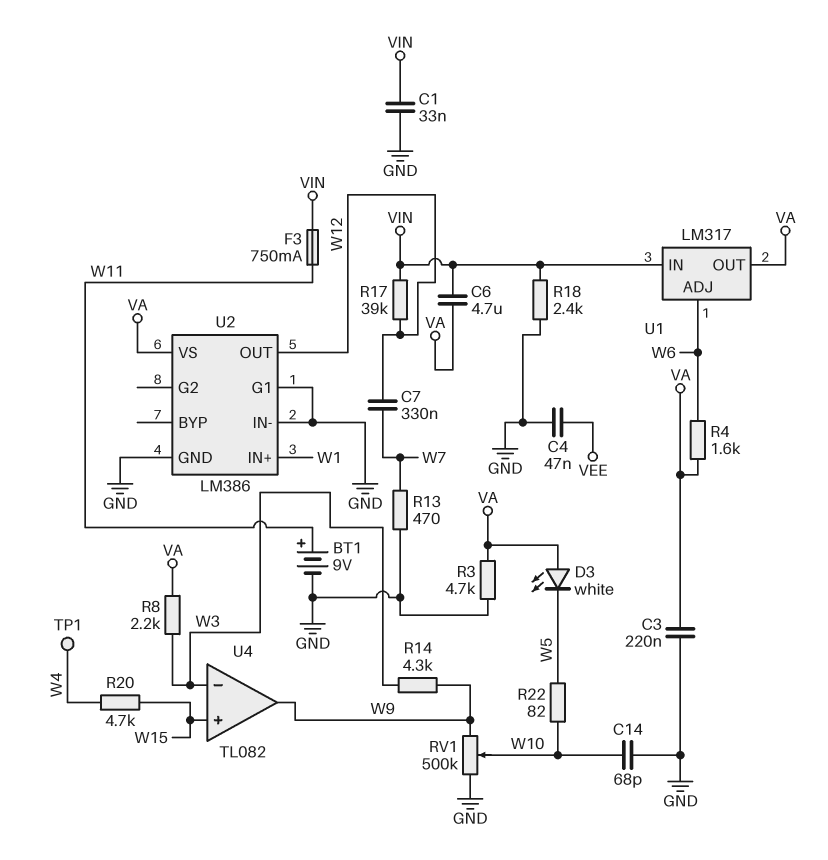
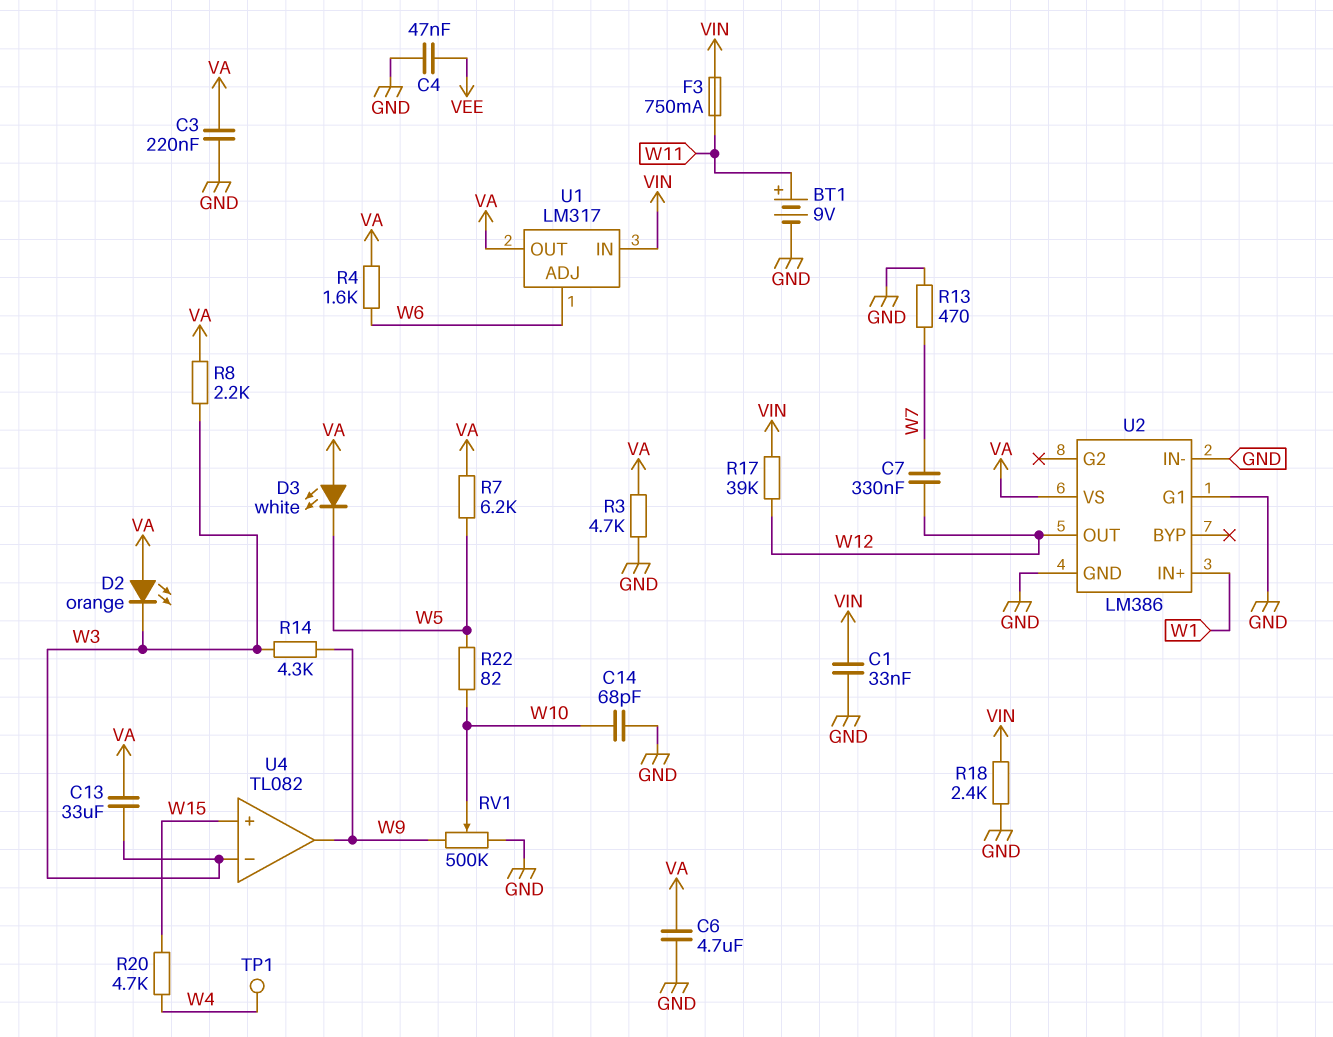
C6: 4.7uF (VA, VIN) -> 4.7uF (GND, VA)
C13: none -> 33uF (VA, W3)
D2: none -> LED orange (A VA, K W3)
R7: none -> 6.2k (VA, W5)

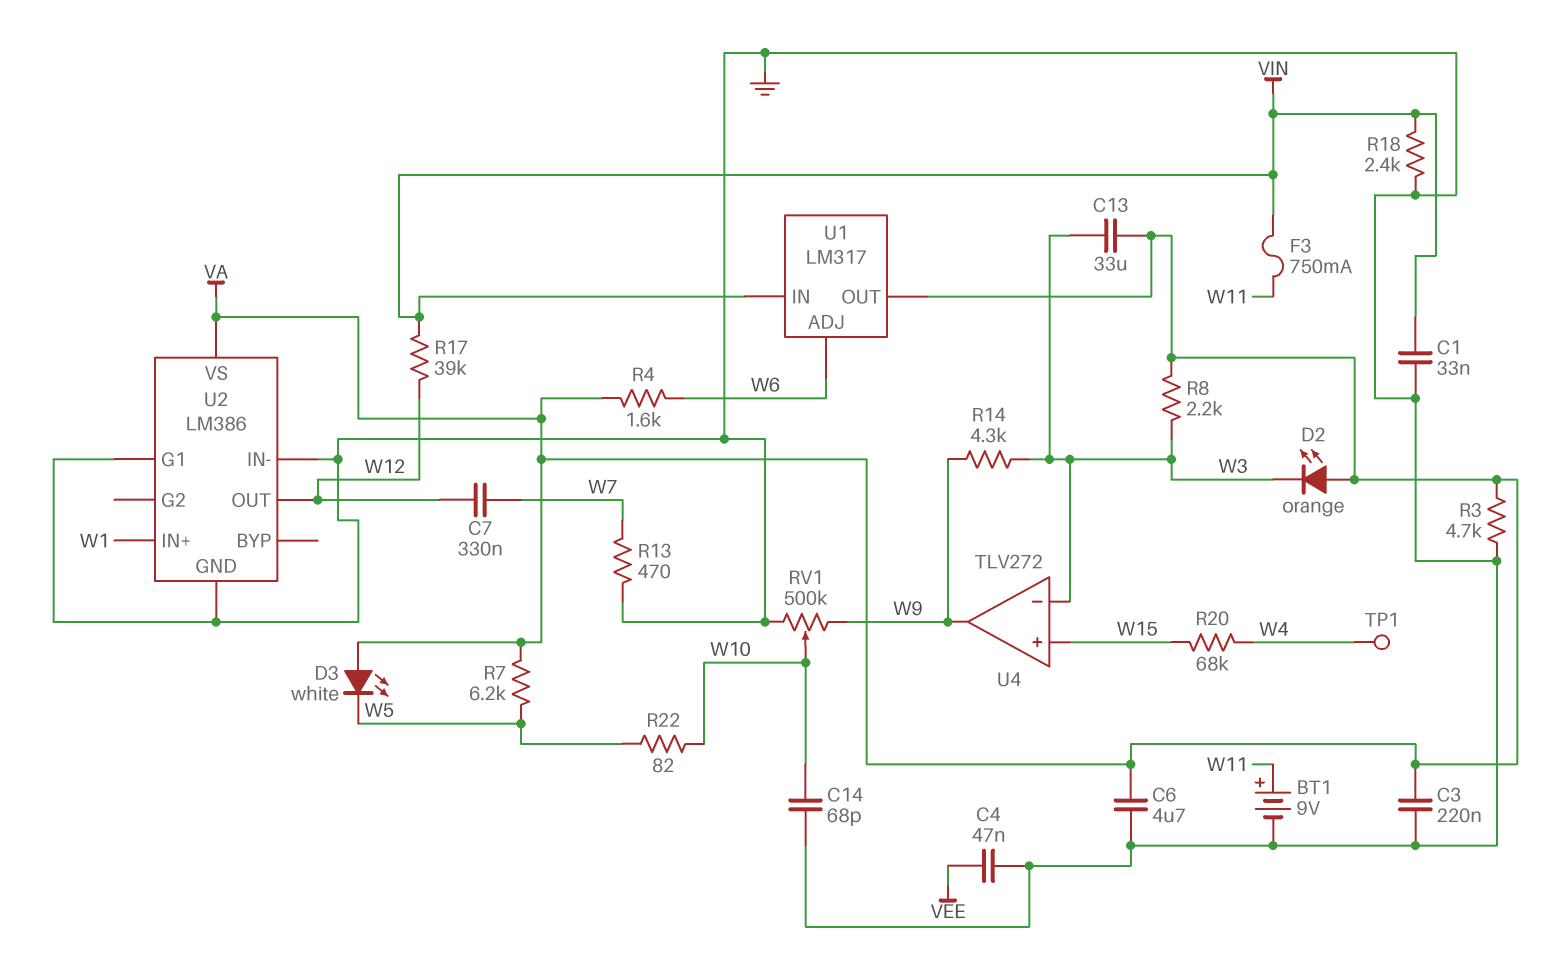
R20: 4.7k (W4, W15) -> 68k (W4, W15)
U4: TL082 -> TLV272

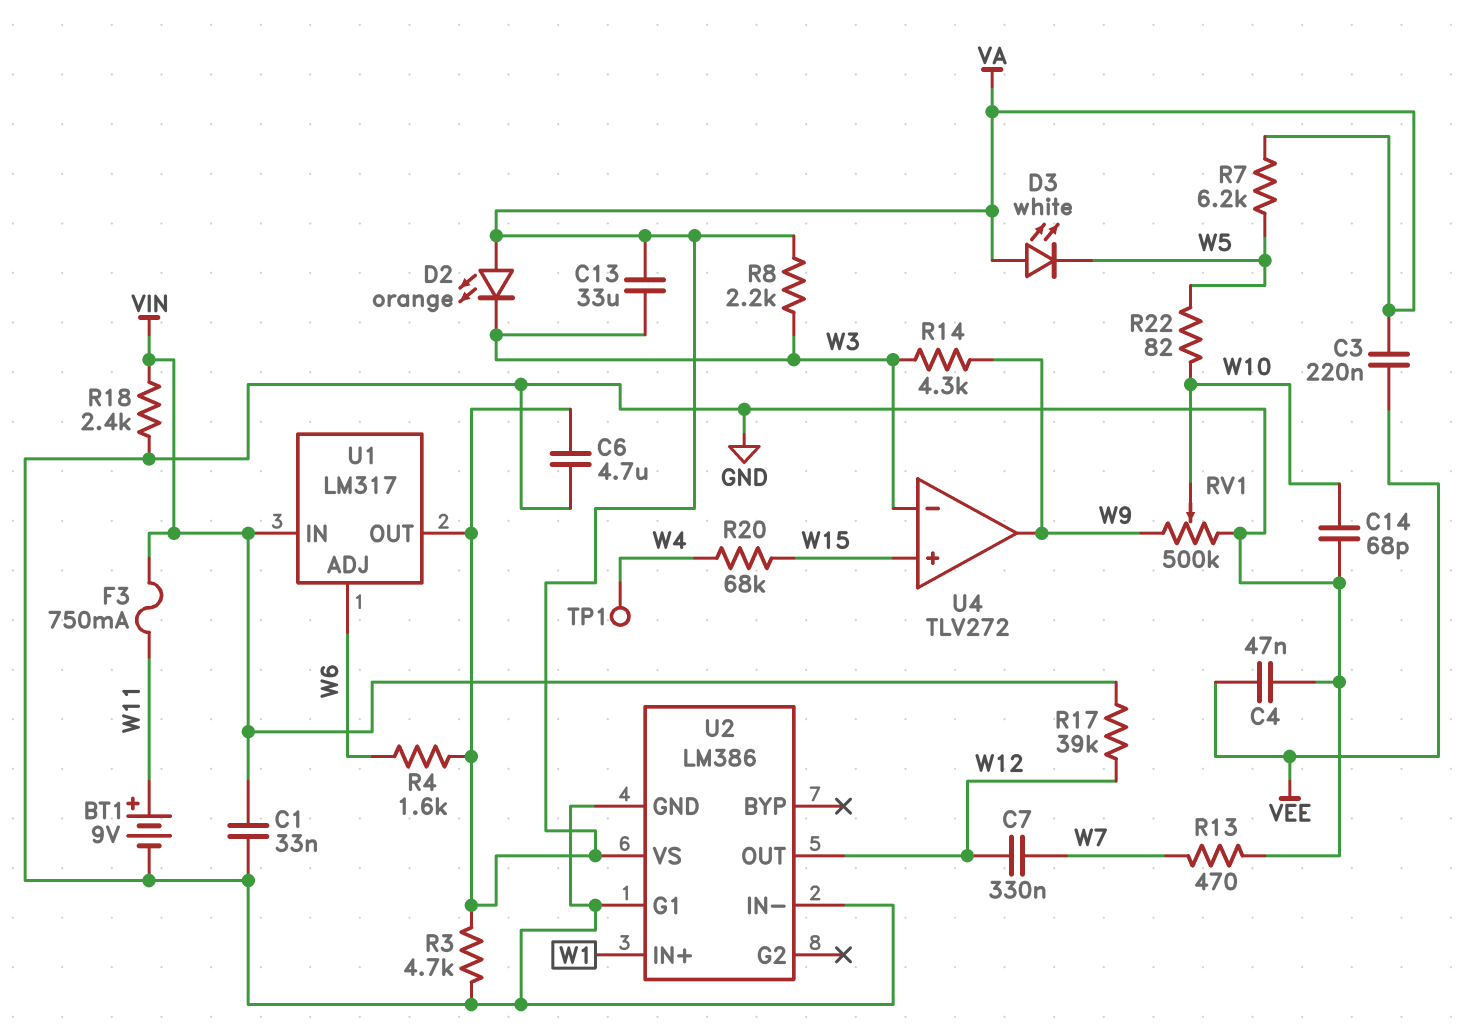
C3: 220nF (GND, VA) -> 220nF (VA, VEE)

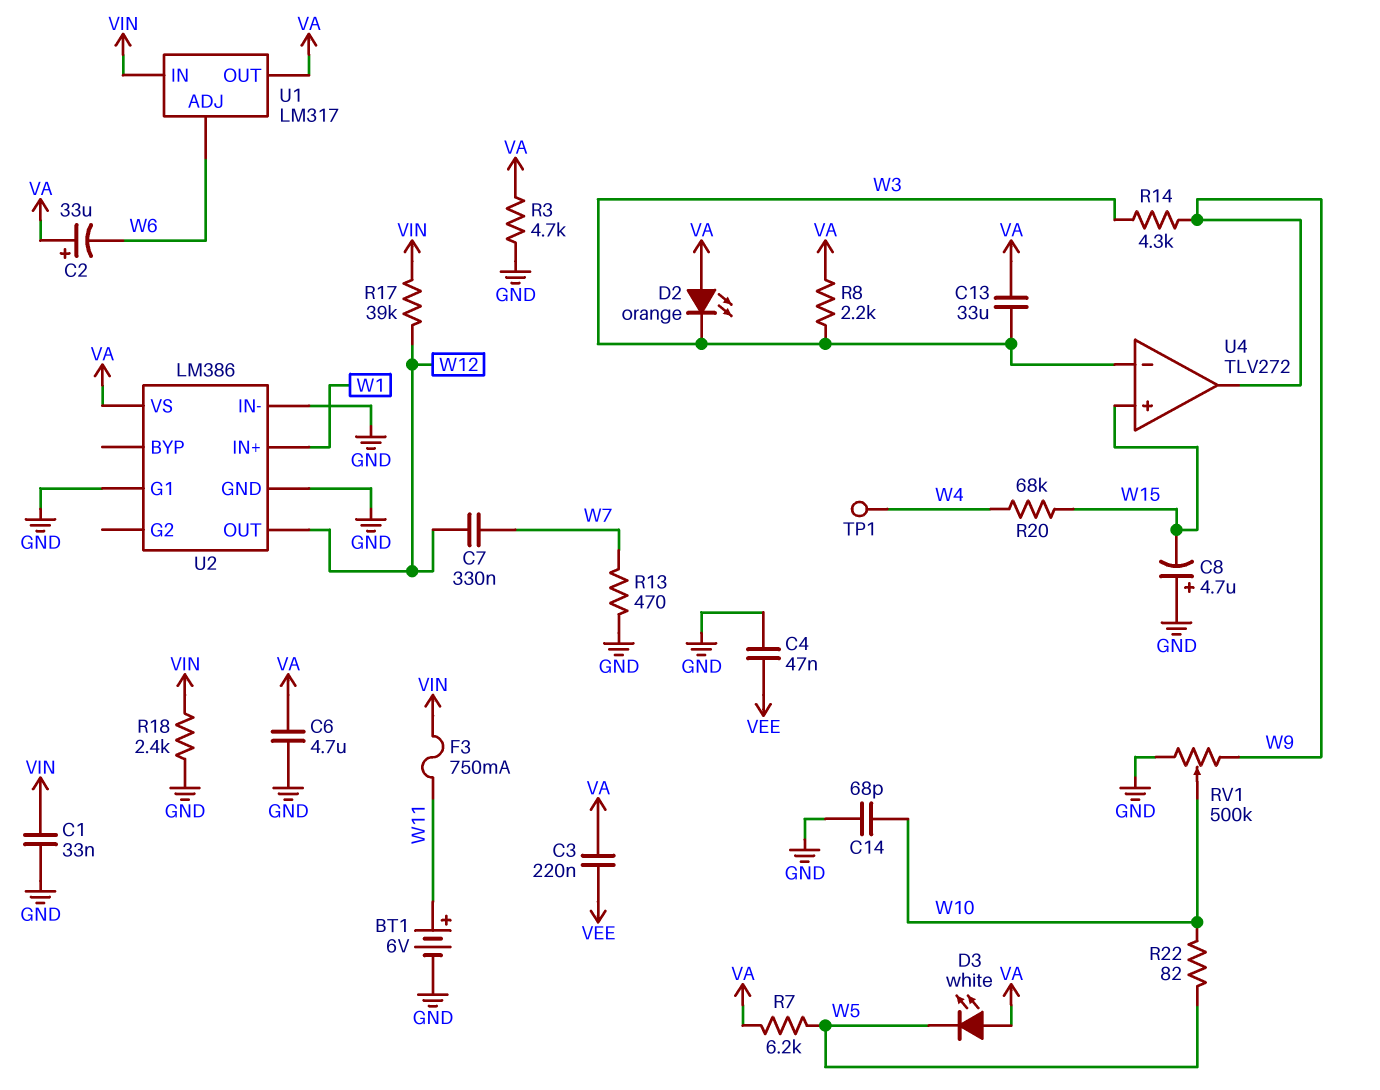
BT1: 9V (plus W11, minus GND) -> 6V (plus W11, minus GND)
C2: none -> 33uF (plus VA, minus W6)
C8: none -> 4.7uF (plus GND, minus W15)
R4: 1.6k (VA, W6) -> none

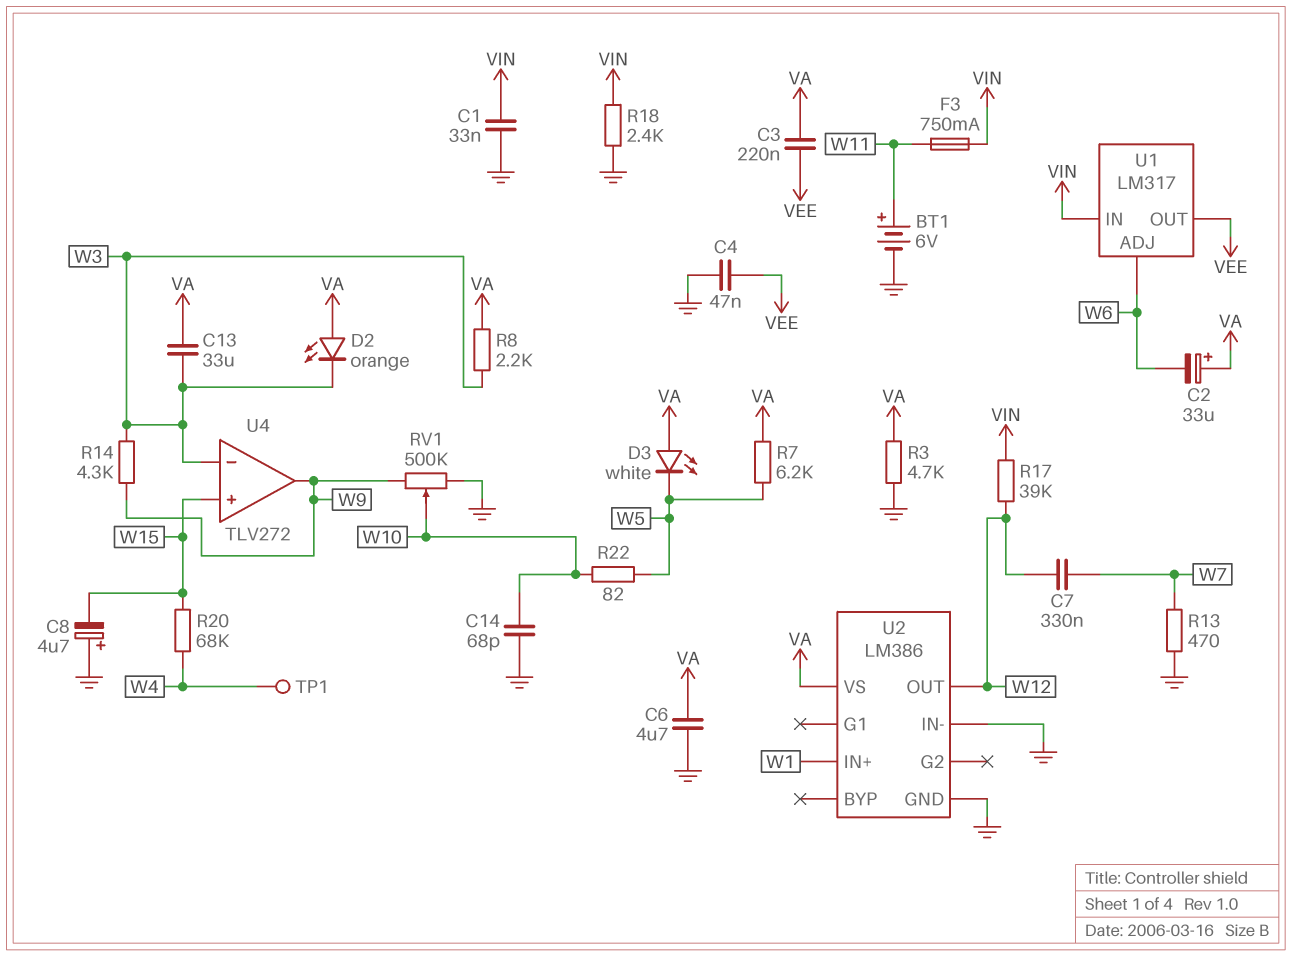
U1 pin OUT: VA -> VEE
U2 pin G1: GND -> none

